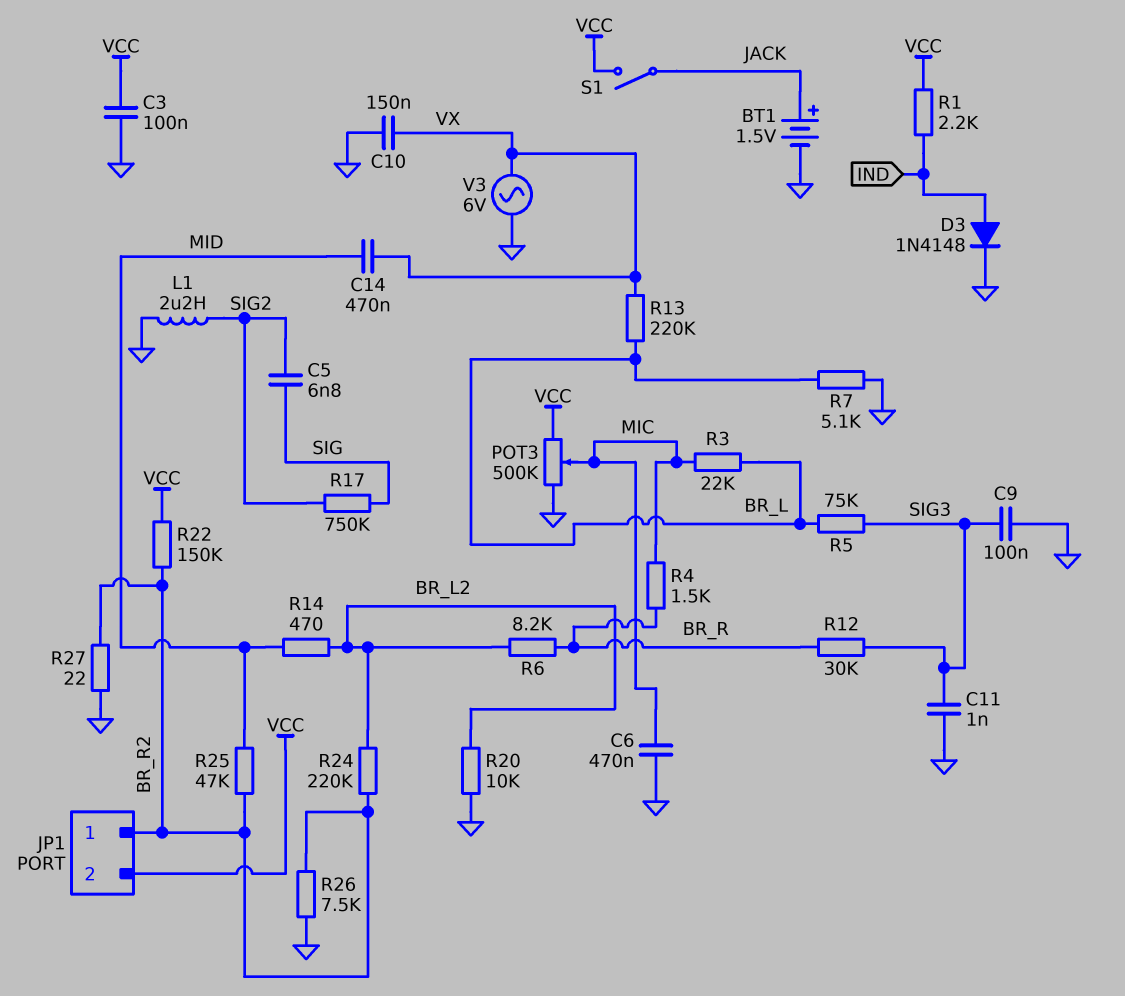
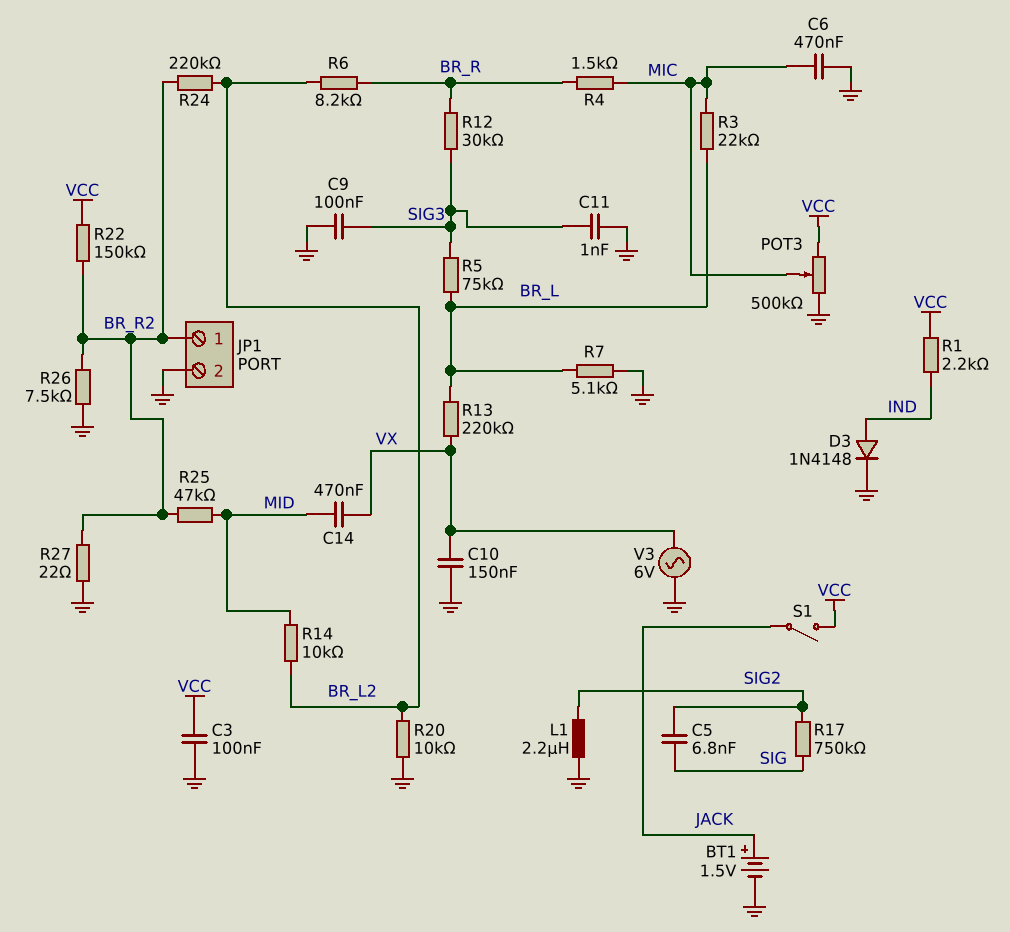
JP1 pin 2: VCC -> GND
R14: 470 (BR_L2, MID) -> 10k (BR_L2, MID)

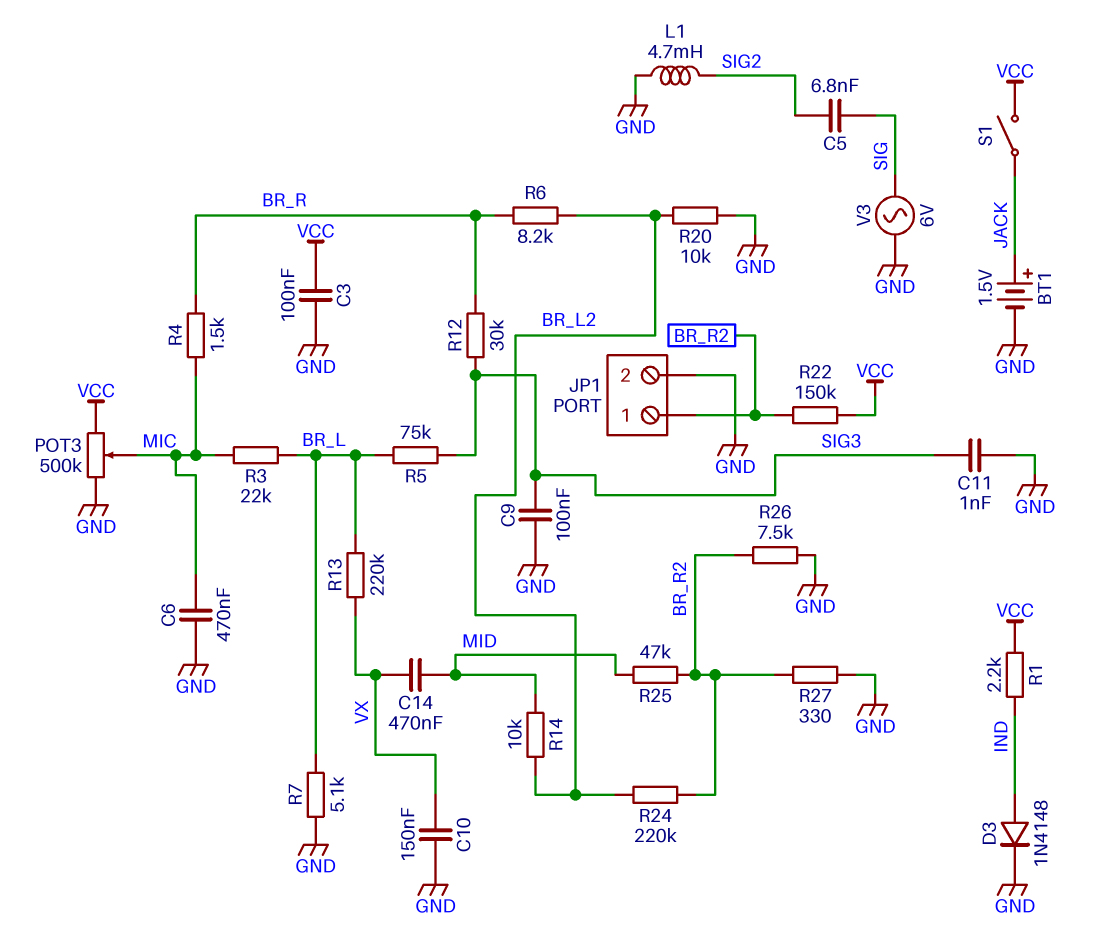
L1: 2.2uH (GND, SIG2) -> 4.7mH (GND, SIG2)
R17: 750k (SIG, SIG2) -> none
R27: 22 (BR_R2, GND) -> 330 (BR_R2, GND)
V3: AC 6V (GND, VX) -> AC 6V (GND, SIG)

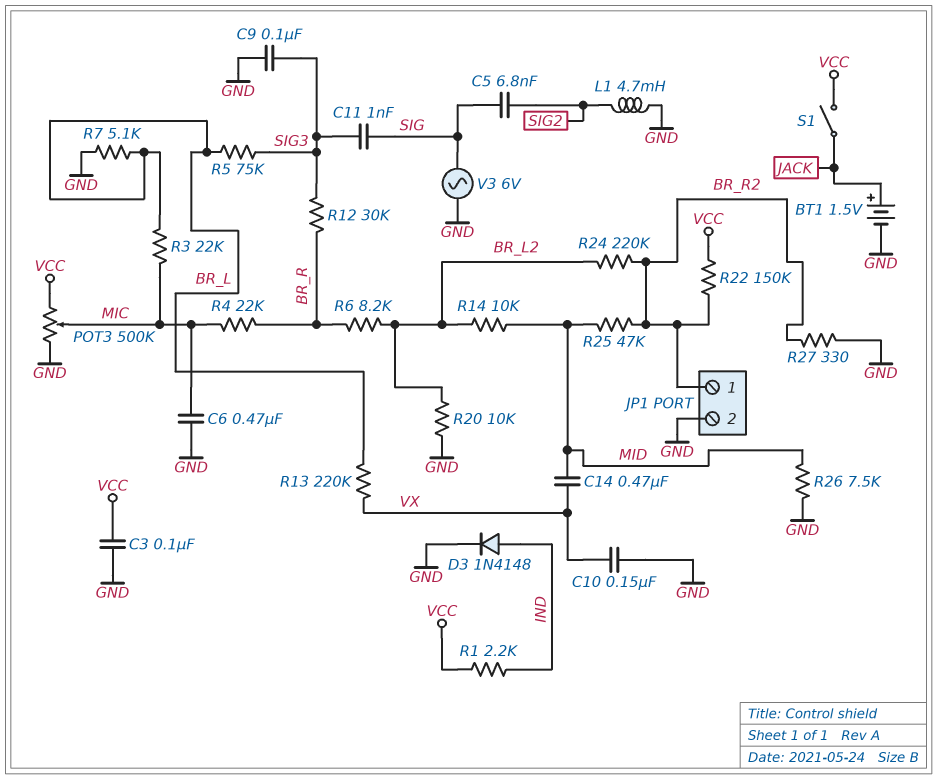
C11: 1nF (GND, SIG3) -> 1nF (SIG, SIG3)
R4: 1.5k (BR_R, MIC) -> 22k (BR_R, MIC)
R26: 7.5k (BR_R2, GND) -> 7.5k (GND, MID)

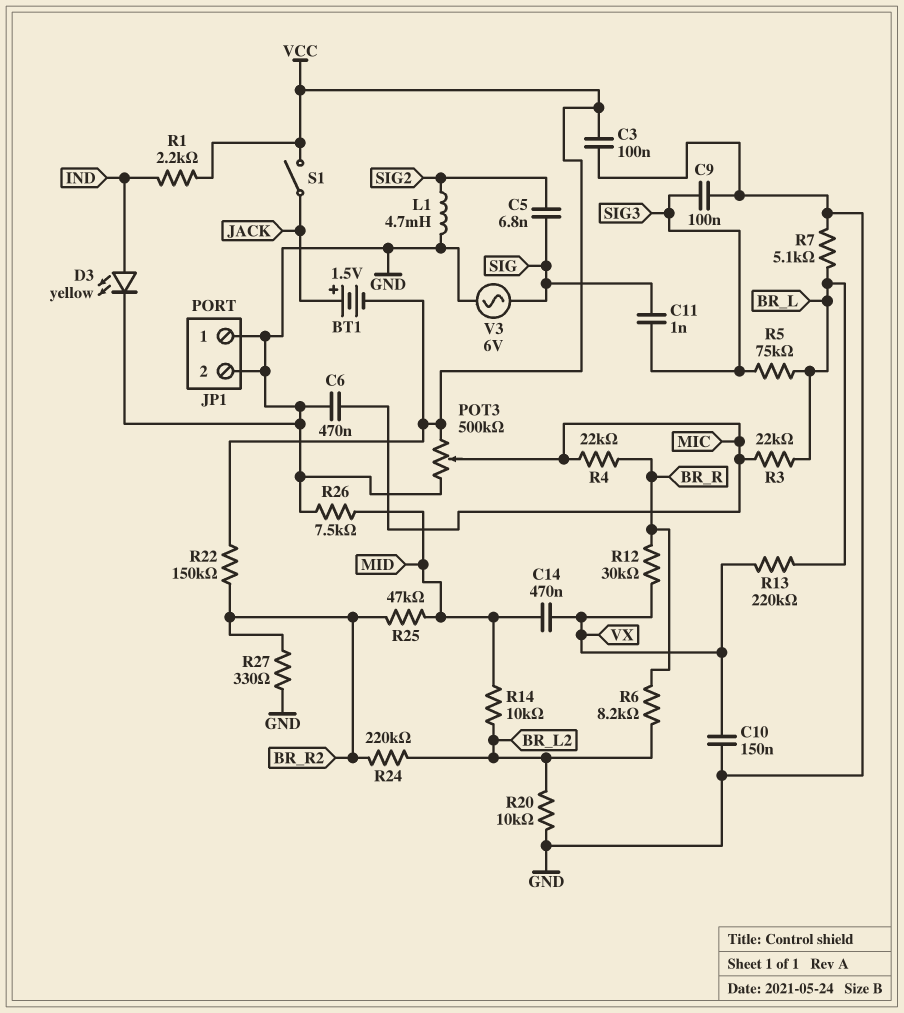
BT1: 1.5V (plus JACK, minus GND) -> 1.5V (plus JACK, minus VCC)
D3: diode 1N4148 (A IND, K GND) -> LED yellow (A IND, K GND)
JP1 pin 1: BR_R2 -> GND
R12: 30k (BR_R, SIG3) -> 30k (BR_R, VX)

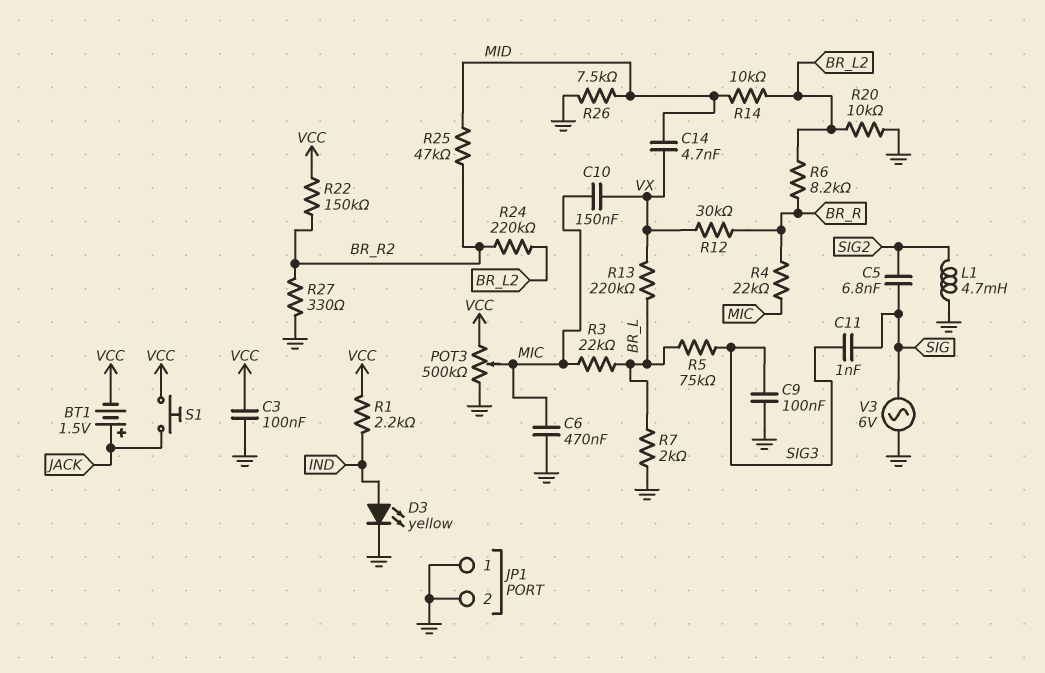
C10: 150nF (GND, VX) -> 150nF (MIC, VX)
C14: 470nF (MID, VX) -> 4.7nF (MID, VX)
R7: 5.1k (BR_L, GND) -> 2k (BR_L, GND)
S1: switch (JACK, VCC) -> button (JACK, VCC)

